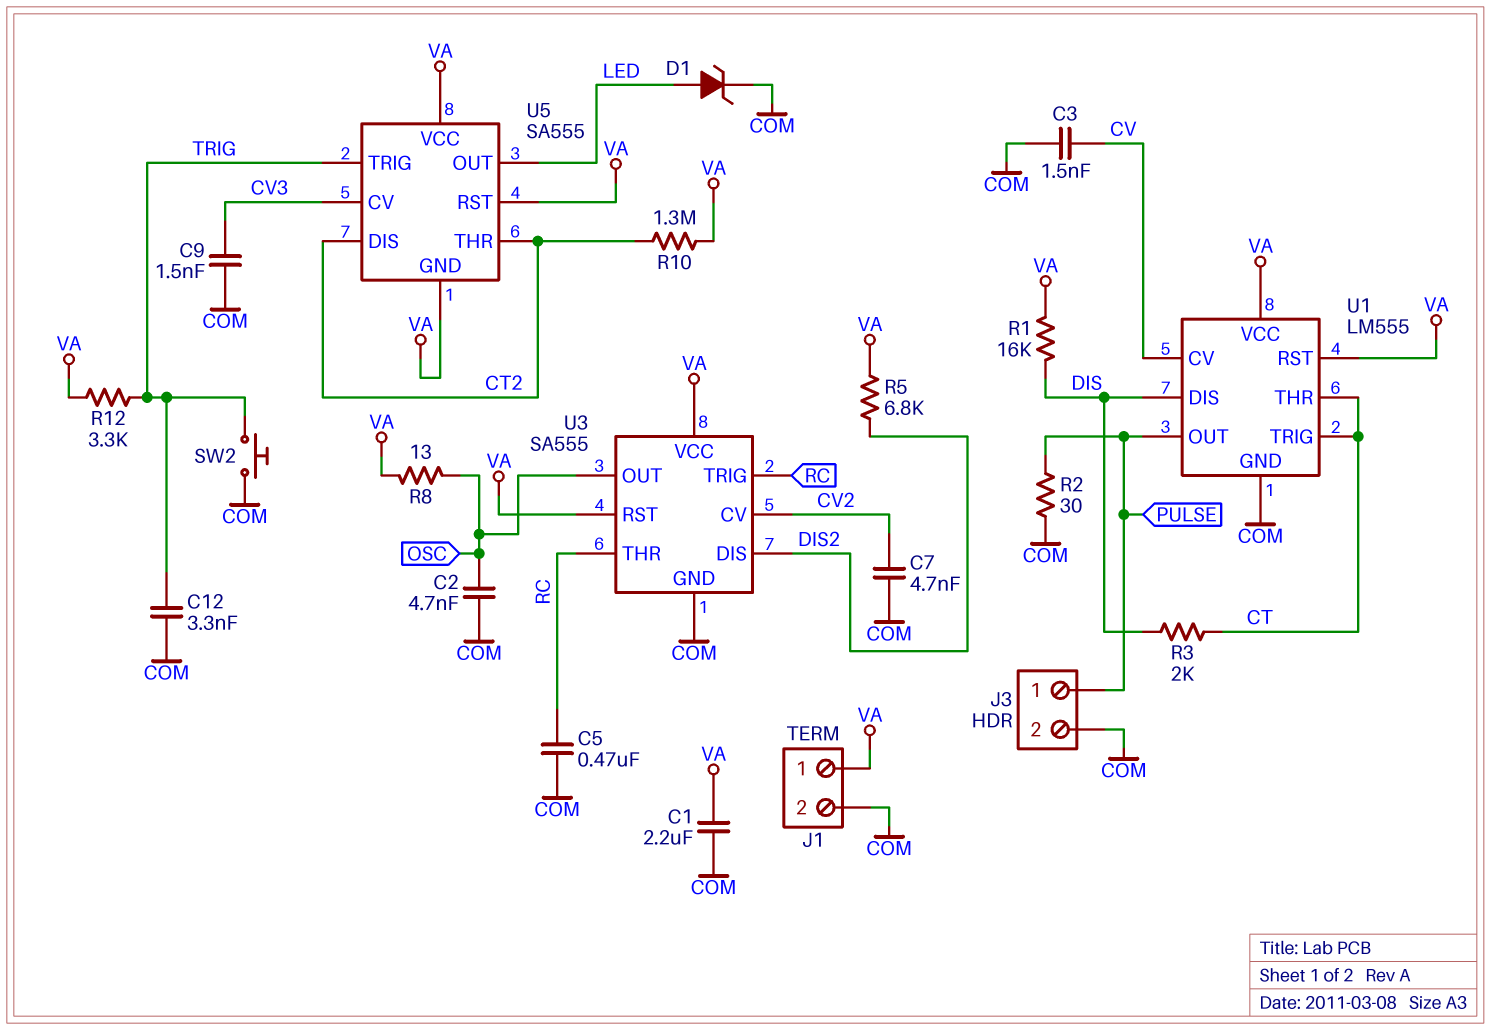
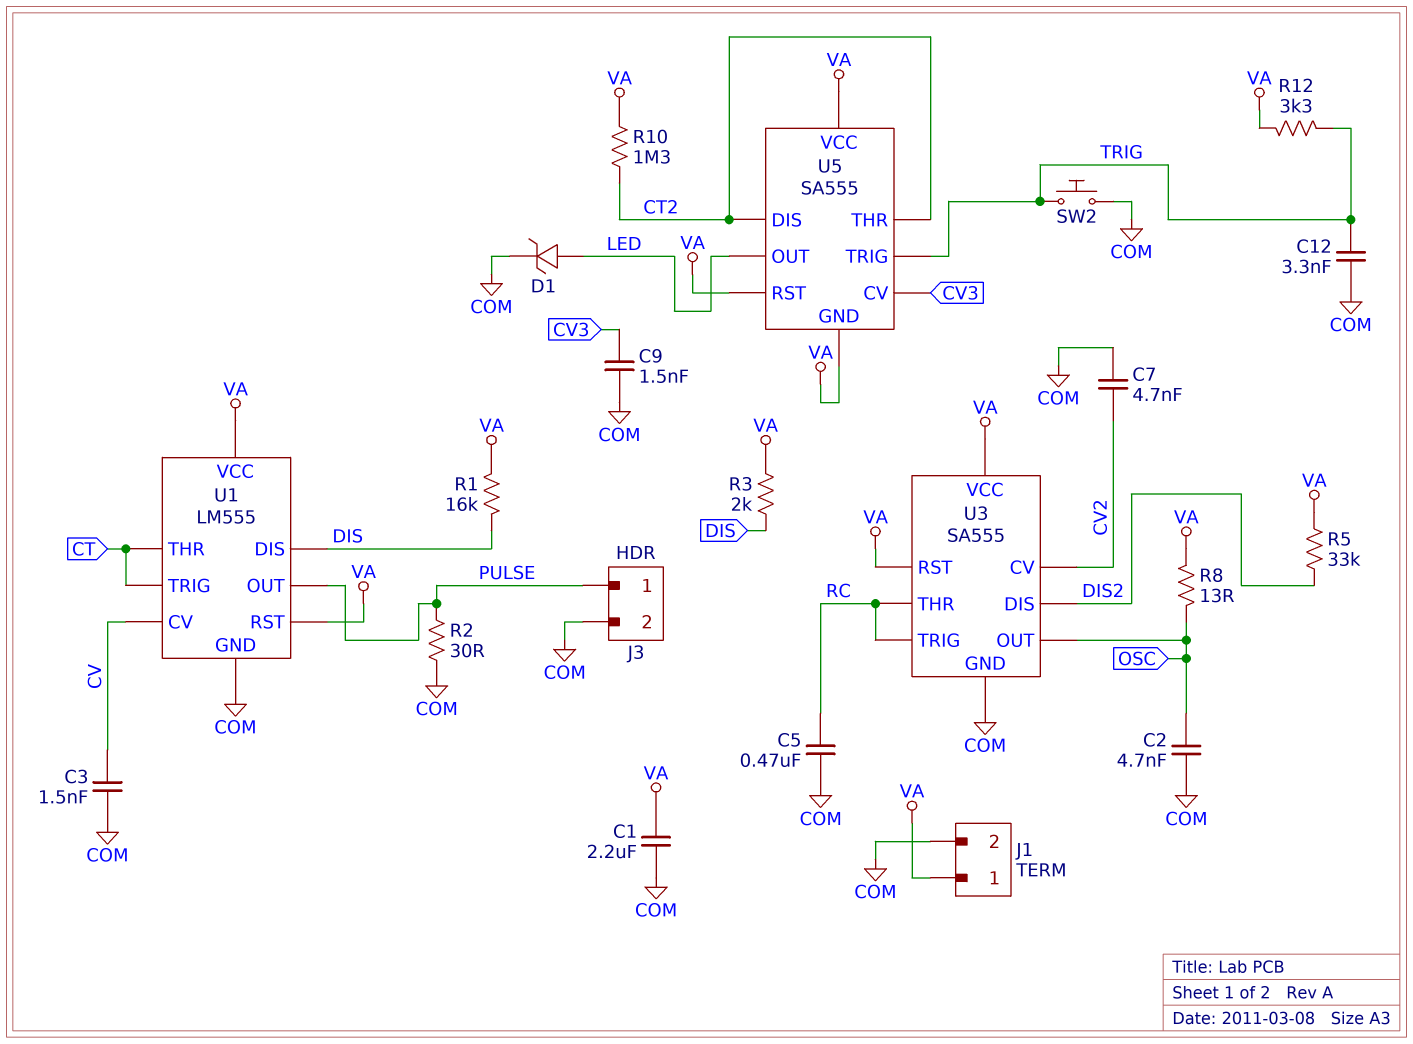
R3: 2k (CT, DIS) -> 2k (DIS, VA)
R5: 6.8k (DIS2, VA) -> 33k (DIS2, VA)

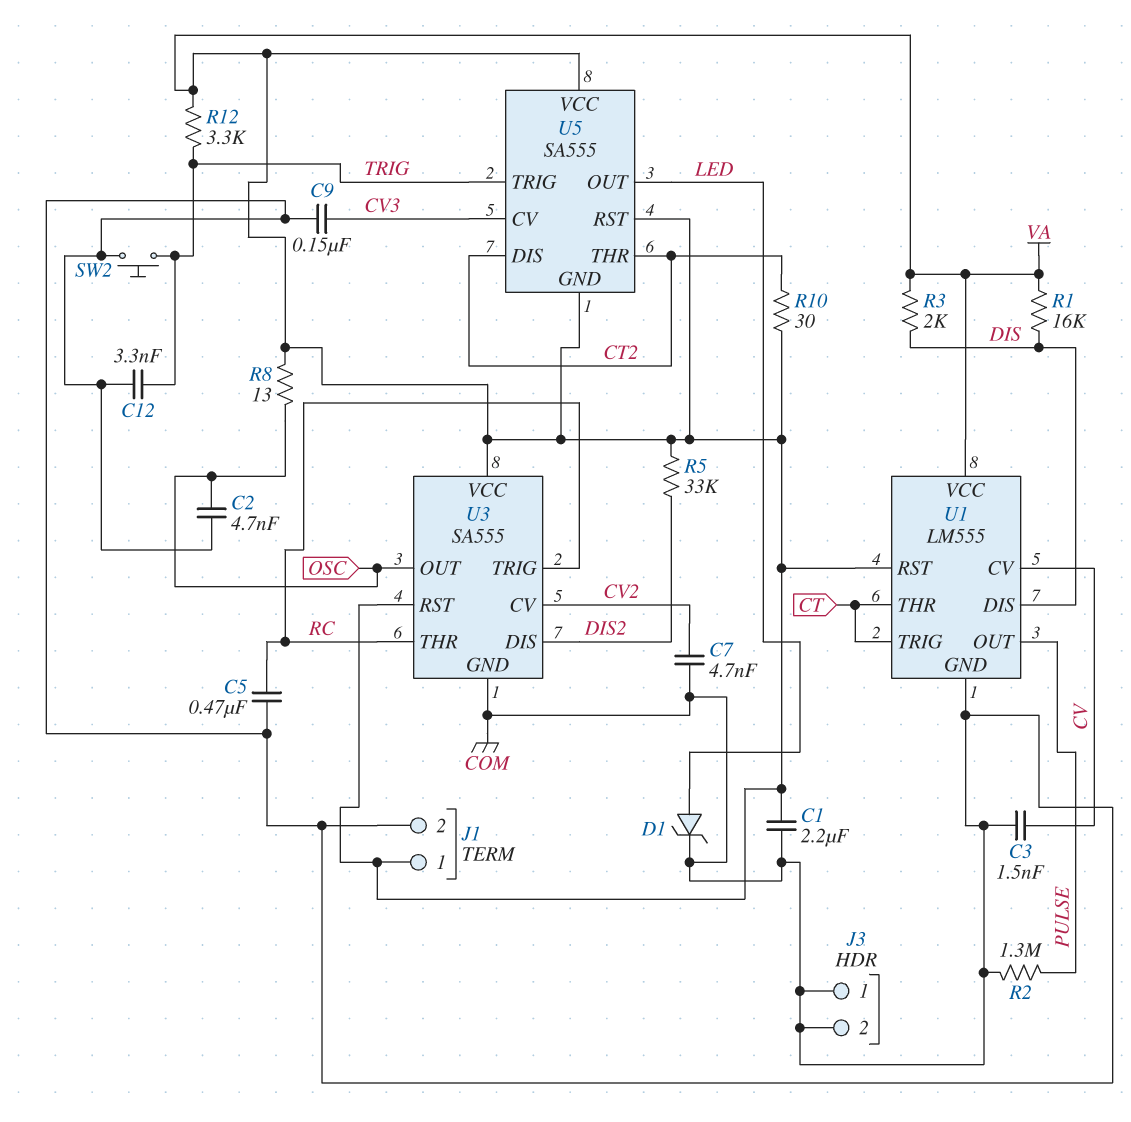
C9: 1.5nF (COM, CV3) -> 150nF (COM, CV3)
J3 pin 1: PULSE -> COM
R2: 30 (COM, PULSE) -> 1.3M (COM, PULSE)
R10: 1.3M (CT2, VA) -> 30 (CT2, VA)

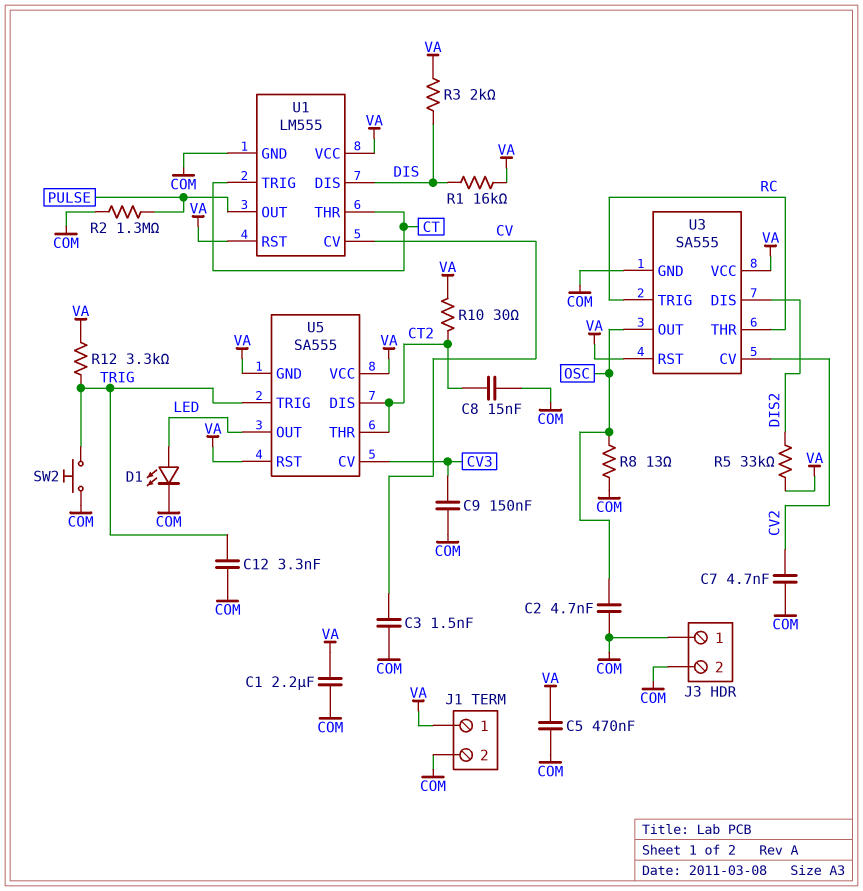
C5: 470nF (COM, RC) -> 470nF (COM, VA)
C8: none -> 15nF (COM, CT2)
D1: zener (A LED, K COM) -> LED (A LED, K COM)
R8: 13 (OSC, VA) -> 13 (COM, OSC)

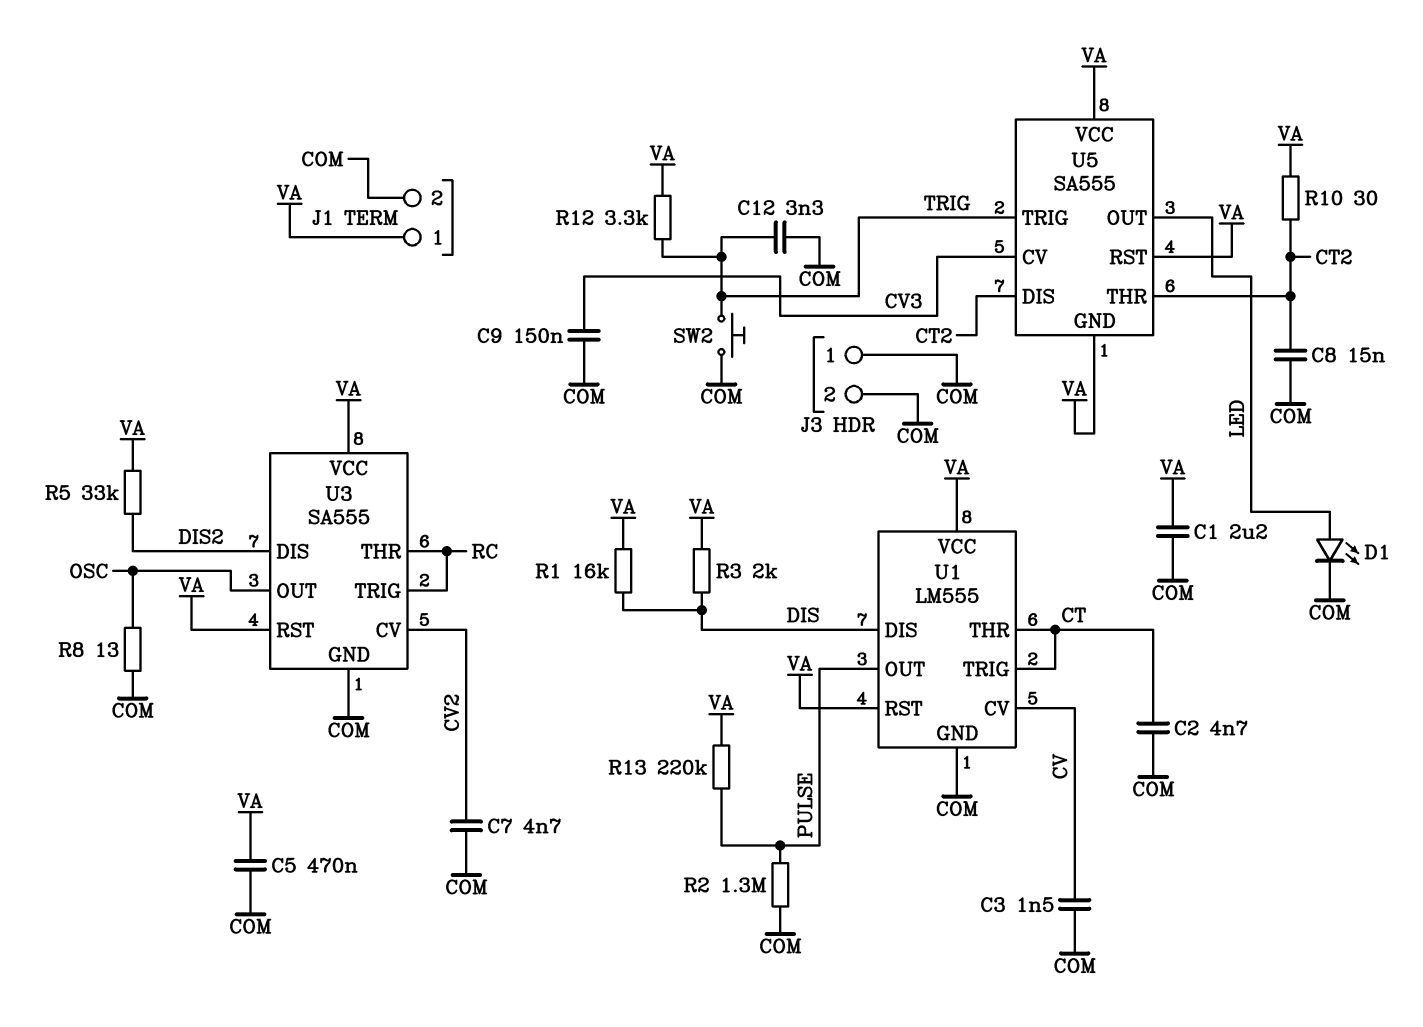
C2: 4.7nF (COM, OSC) -> 4.7nF (COM, CT)
R13: none -> 220k (PULSE, VA)

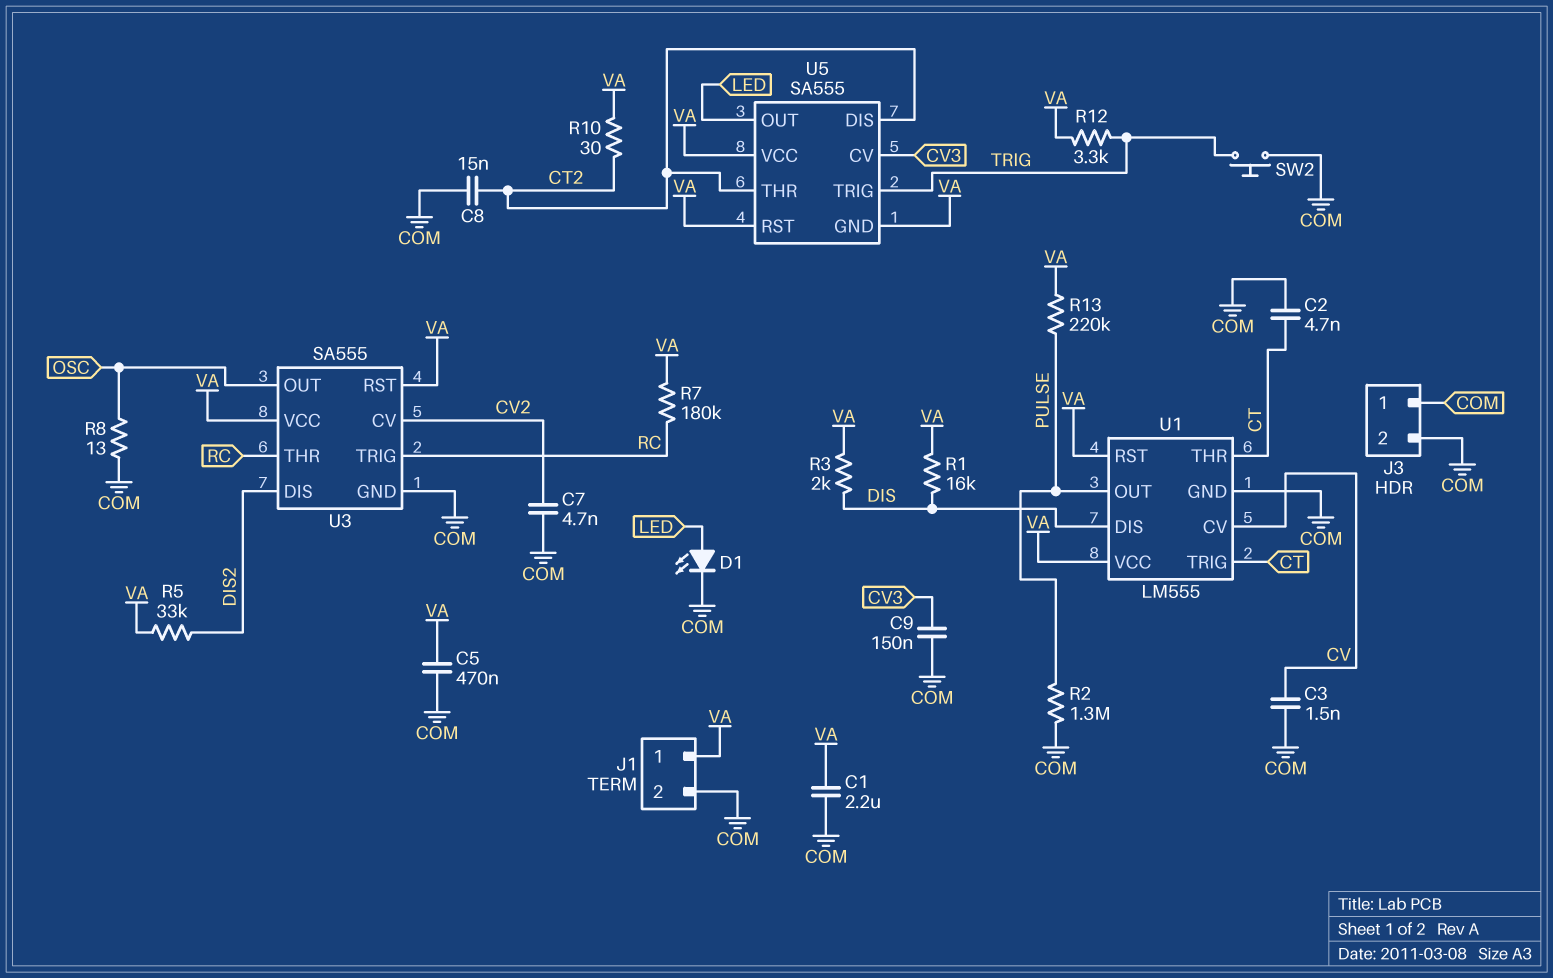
C12: 3.3nF (COM, TRIG) -> none
R7: none -> 180k (RC, VA)

